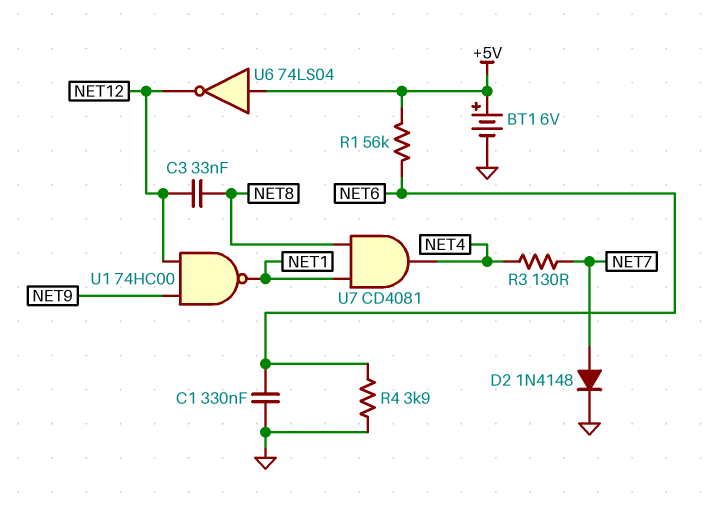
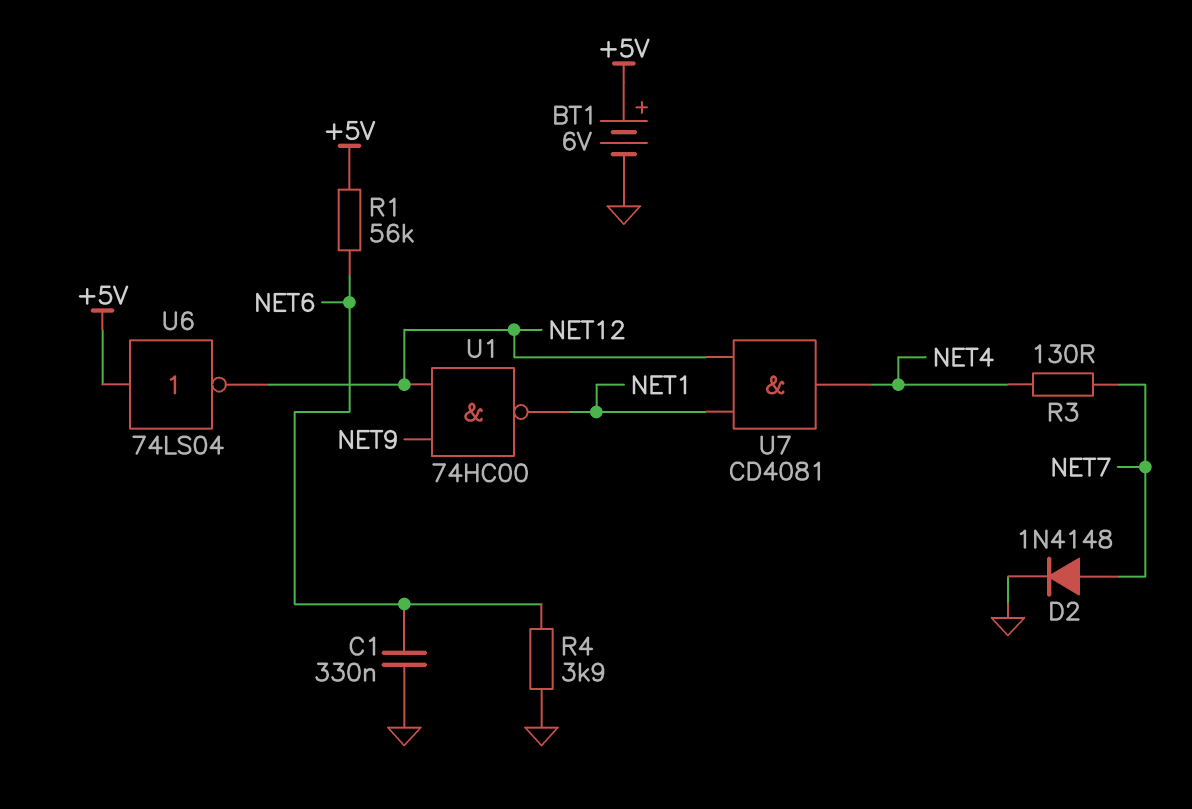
C3: 33nF (NET8, NET12) -> none
U7: AND CD4081 (in NET1, in NET8, out NET4) -> AND CD4081 (in NET1, in NET12, out NET4)

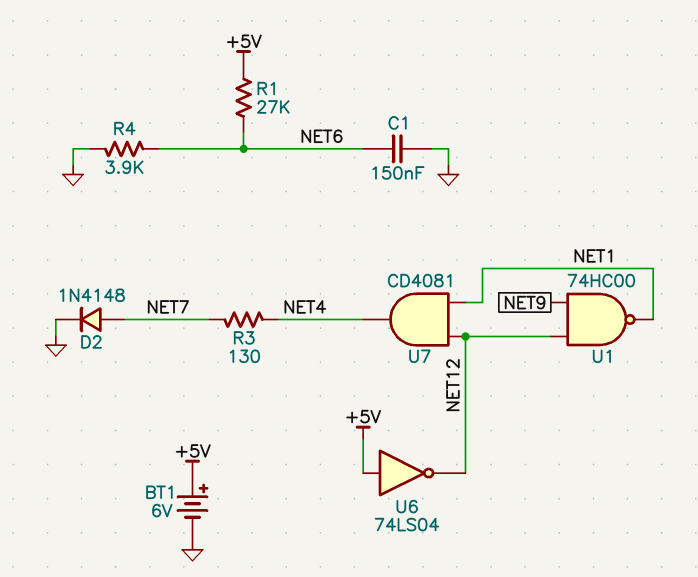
C1: 330nF (GND, NET6) -> 150nF (GND, NET6)
R1: 56k (+5V, NET6) -> 27k (+5V, NET6)

